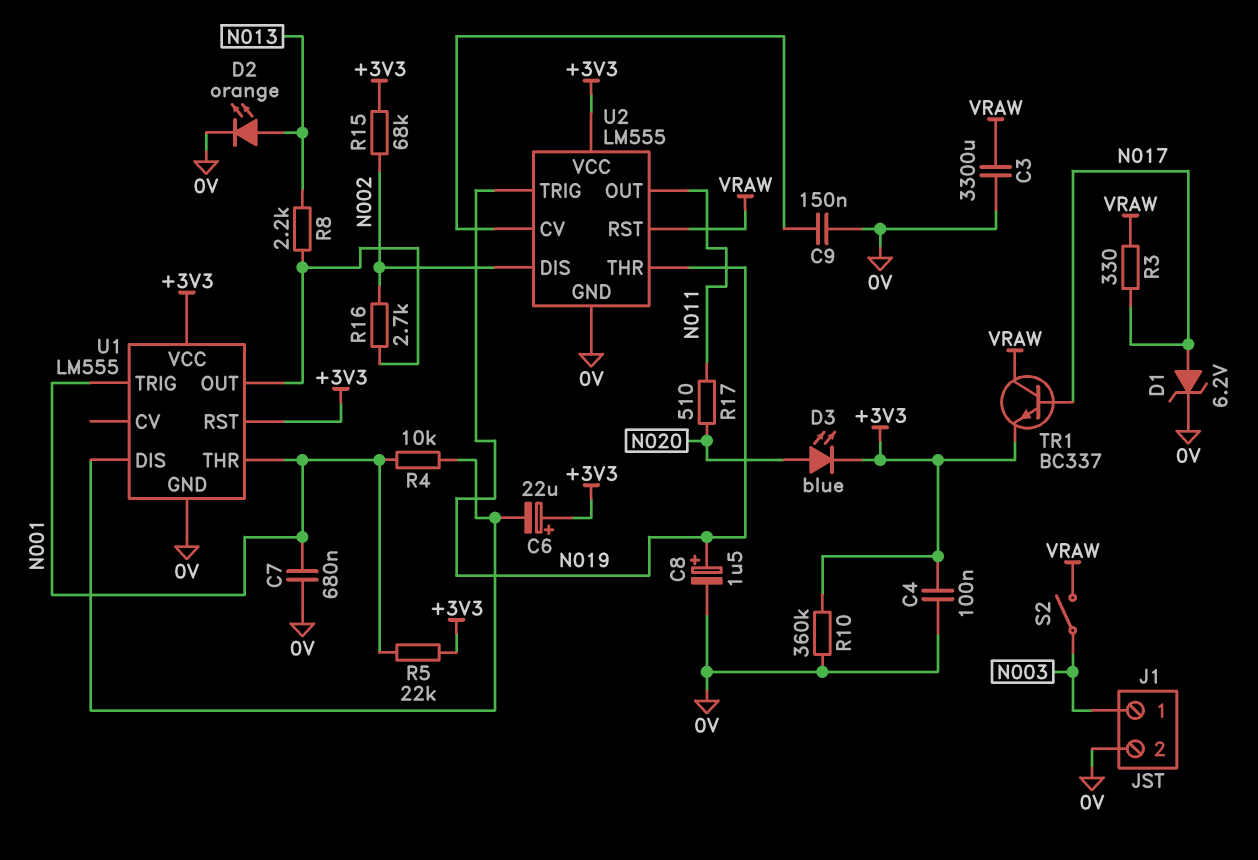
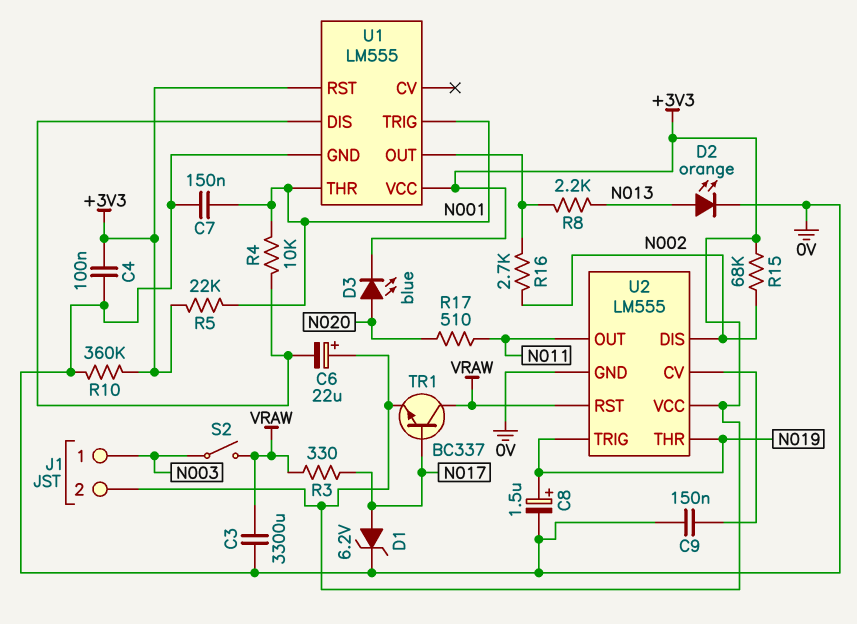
C7: 680nF (0V, N001) -> 150nF (0V, N001)
J1 pin 2: 0V -> +3V3

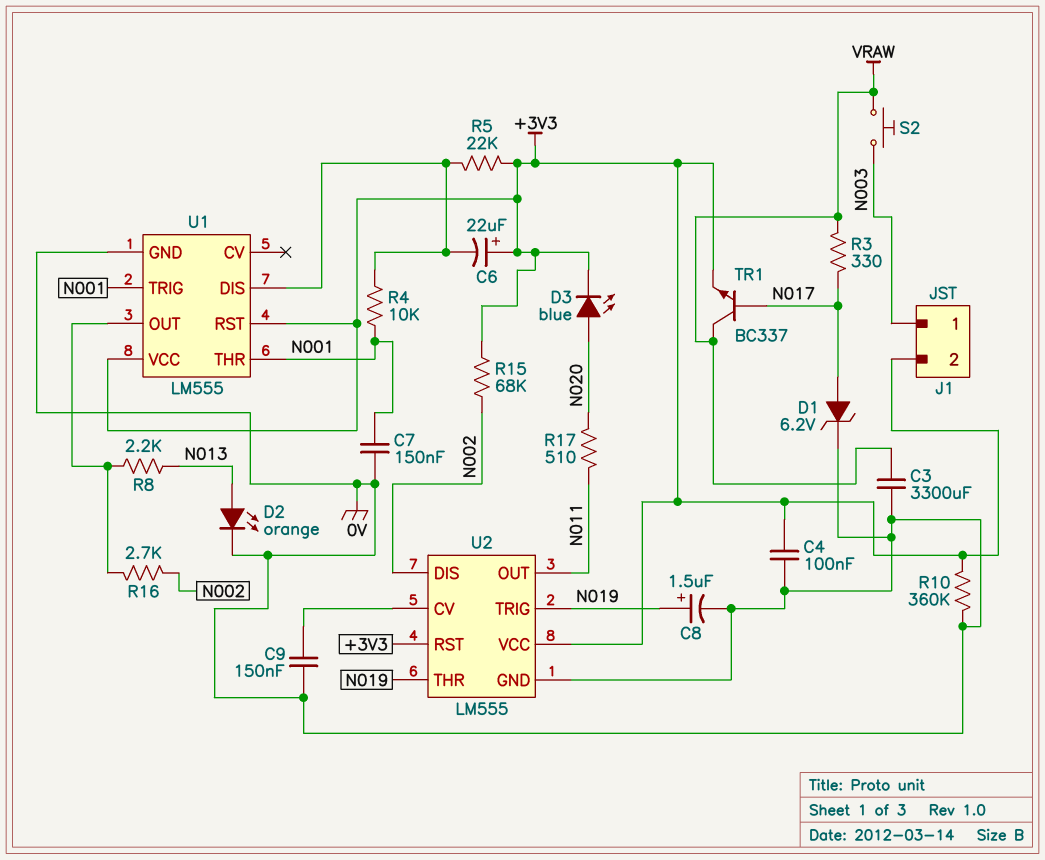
R5: 22k (+3V3, N001) -> 22k (+3V3, U1/DIS)
S2: switch (N003, VRAW) -> button (N003, VRAW)
U2 pin RST: VRAW -> +3V3

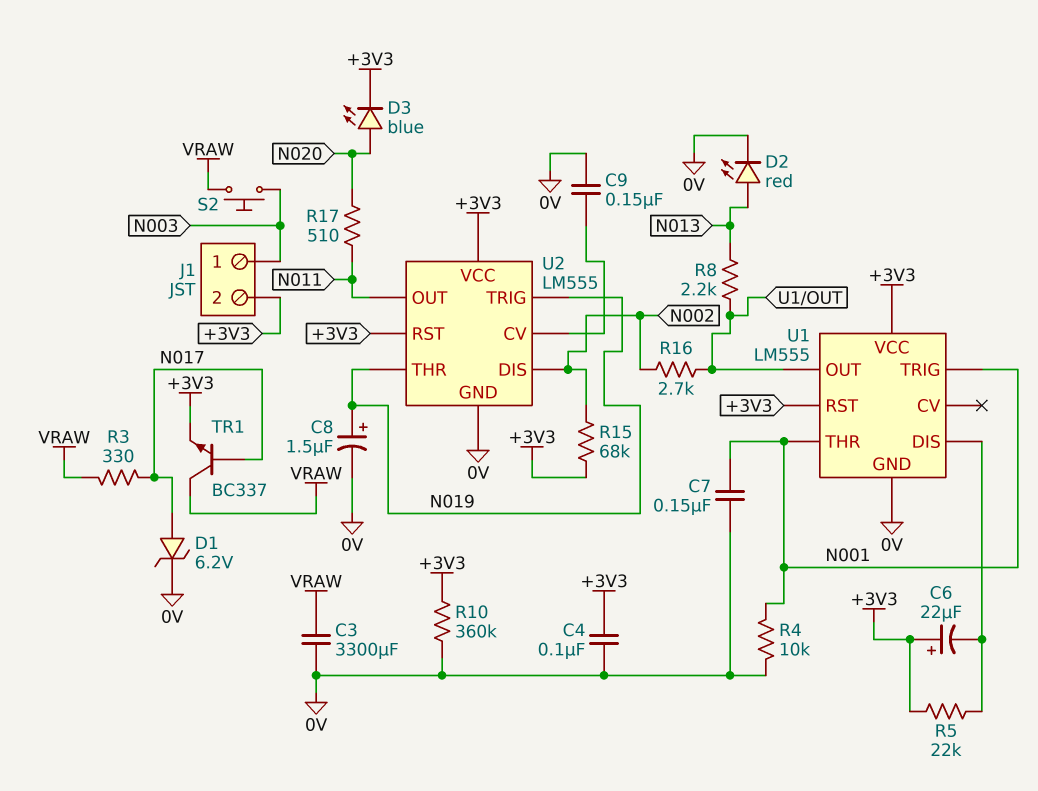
D2: LED orange (A N013, K 0V) -> LED red (A N013, K 0V)
R4: 10k (N001, U1/DIS) -> 10k (0V, N001)

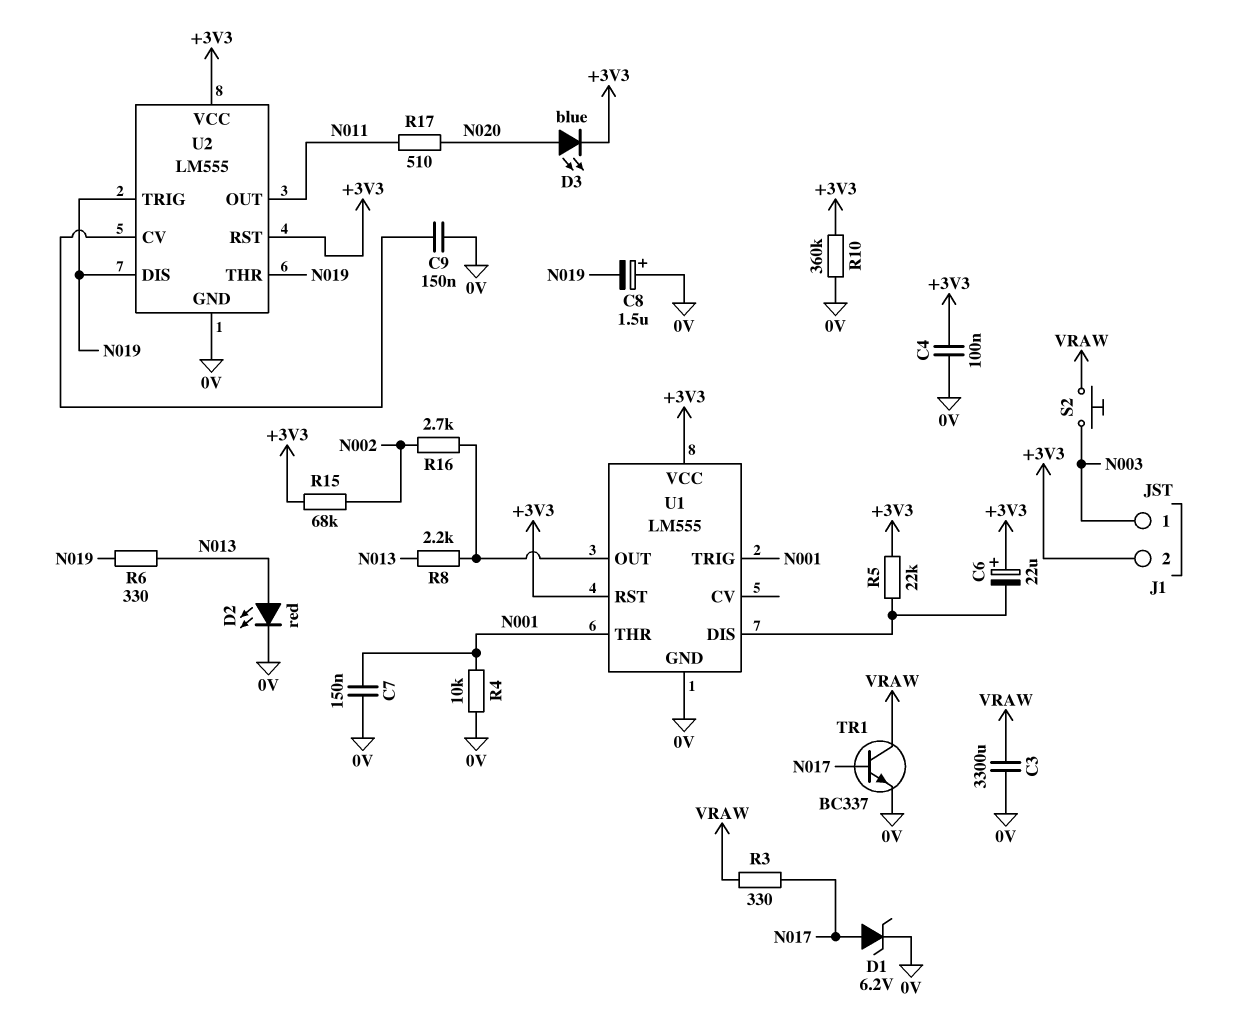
C8: 1.5uF (plus N019, minus 0V) -> 1.5uF (plus 0V, minus N019)
R6: none -> 330 (N013, N019)
TR1: NPN BC337 (B N017, C VRAW, E +3V3) -> NPN BC337 (B N017, C VRAW, E 0V)
U2 pin DIS: N002 -> N019

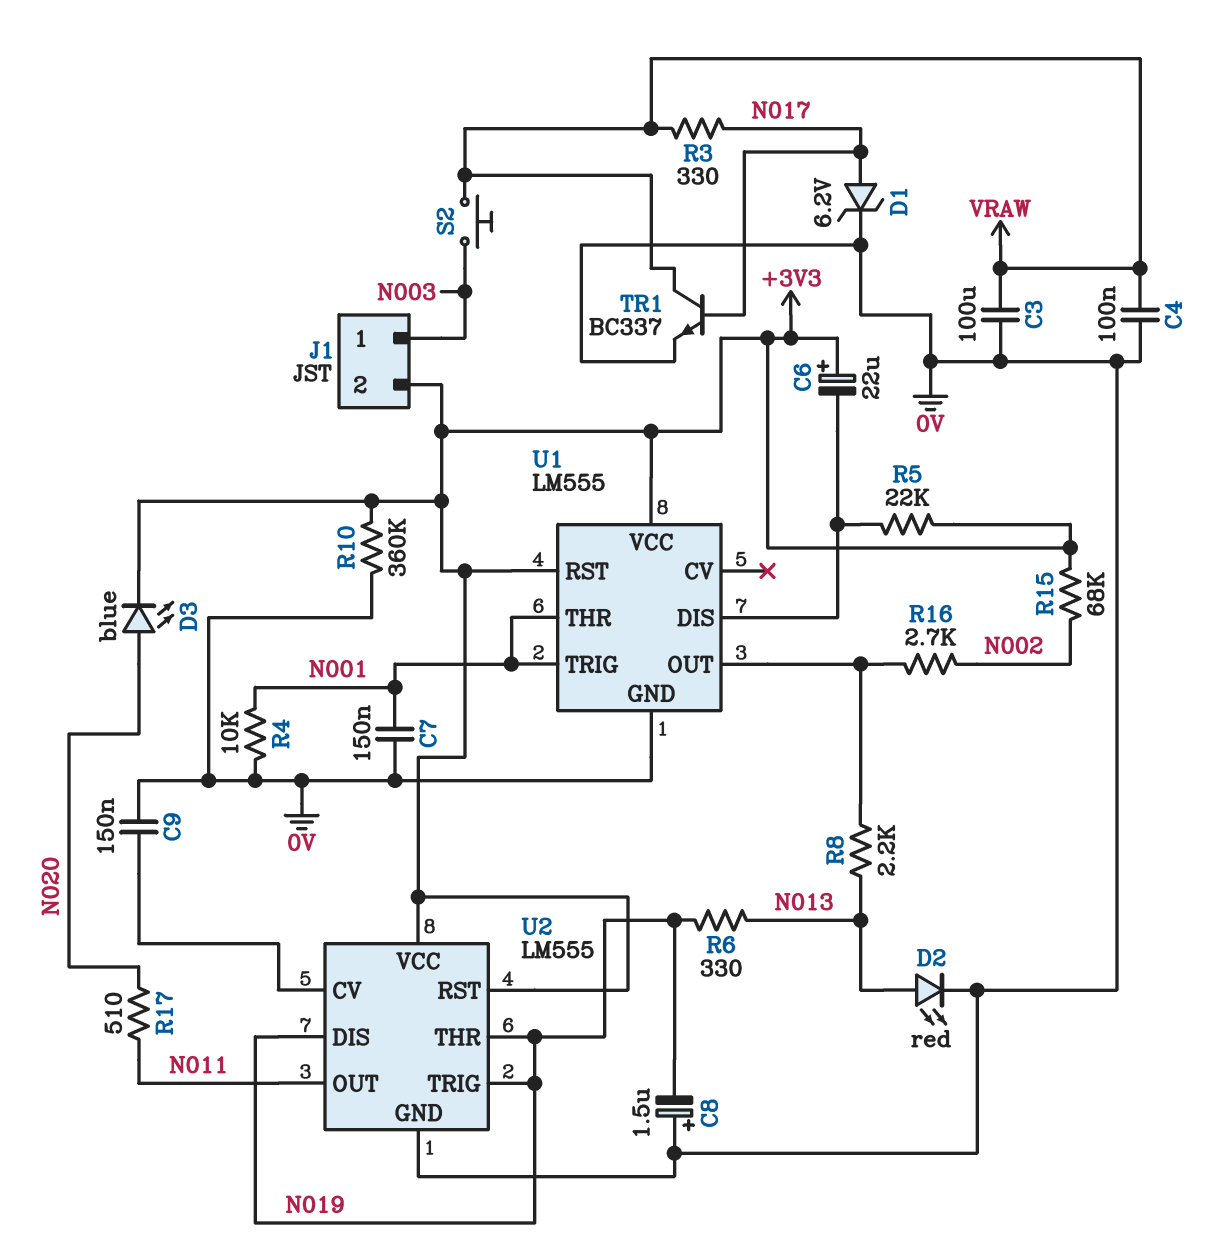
C3: 3300uF (0V, VRAW) -> 100uF (0V, VRAW)
C4: 100nF (+3V3, 0V) -> 100nF (0V, VRAW)

